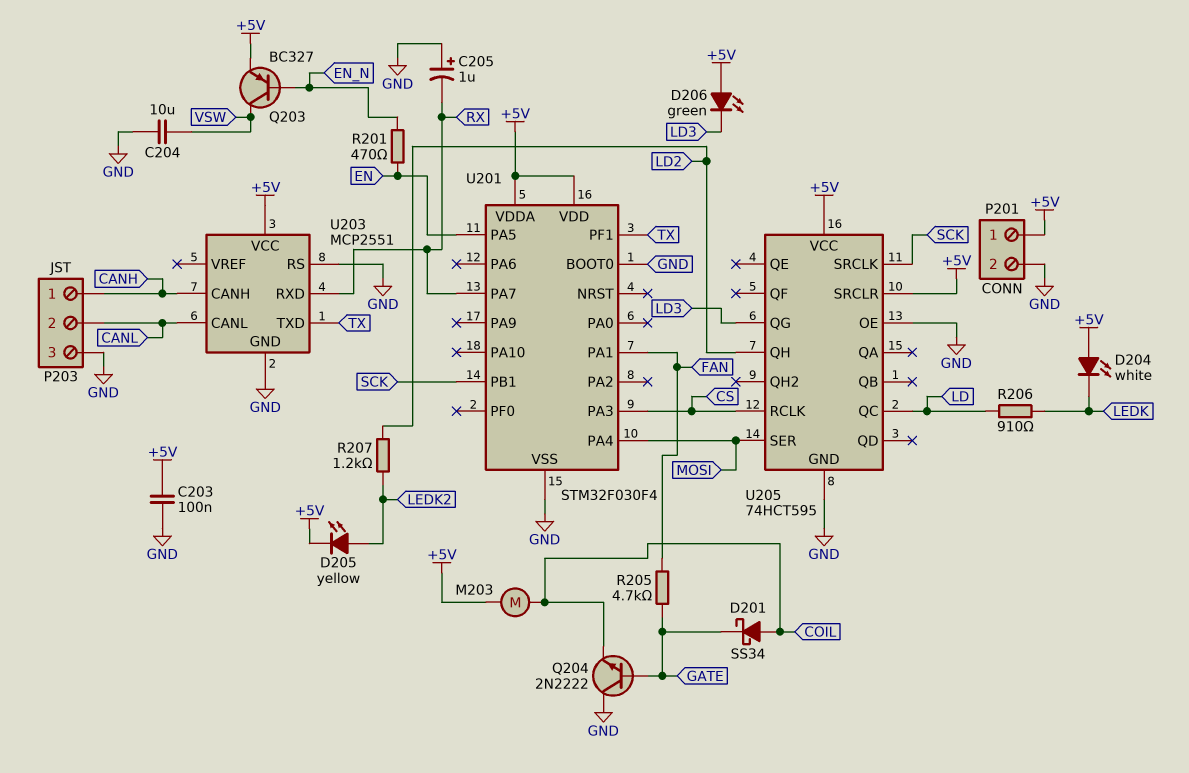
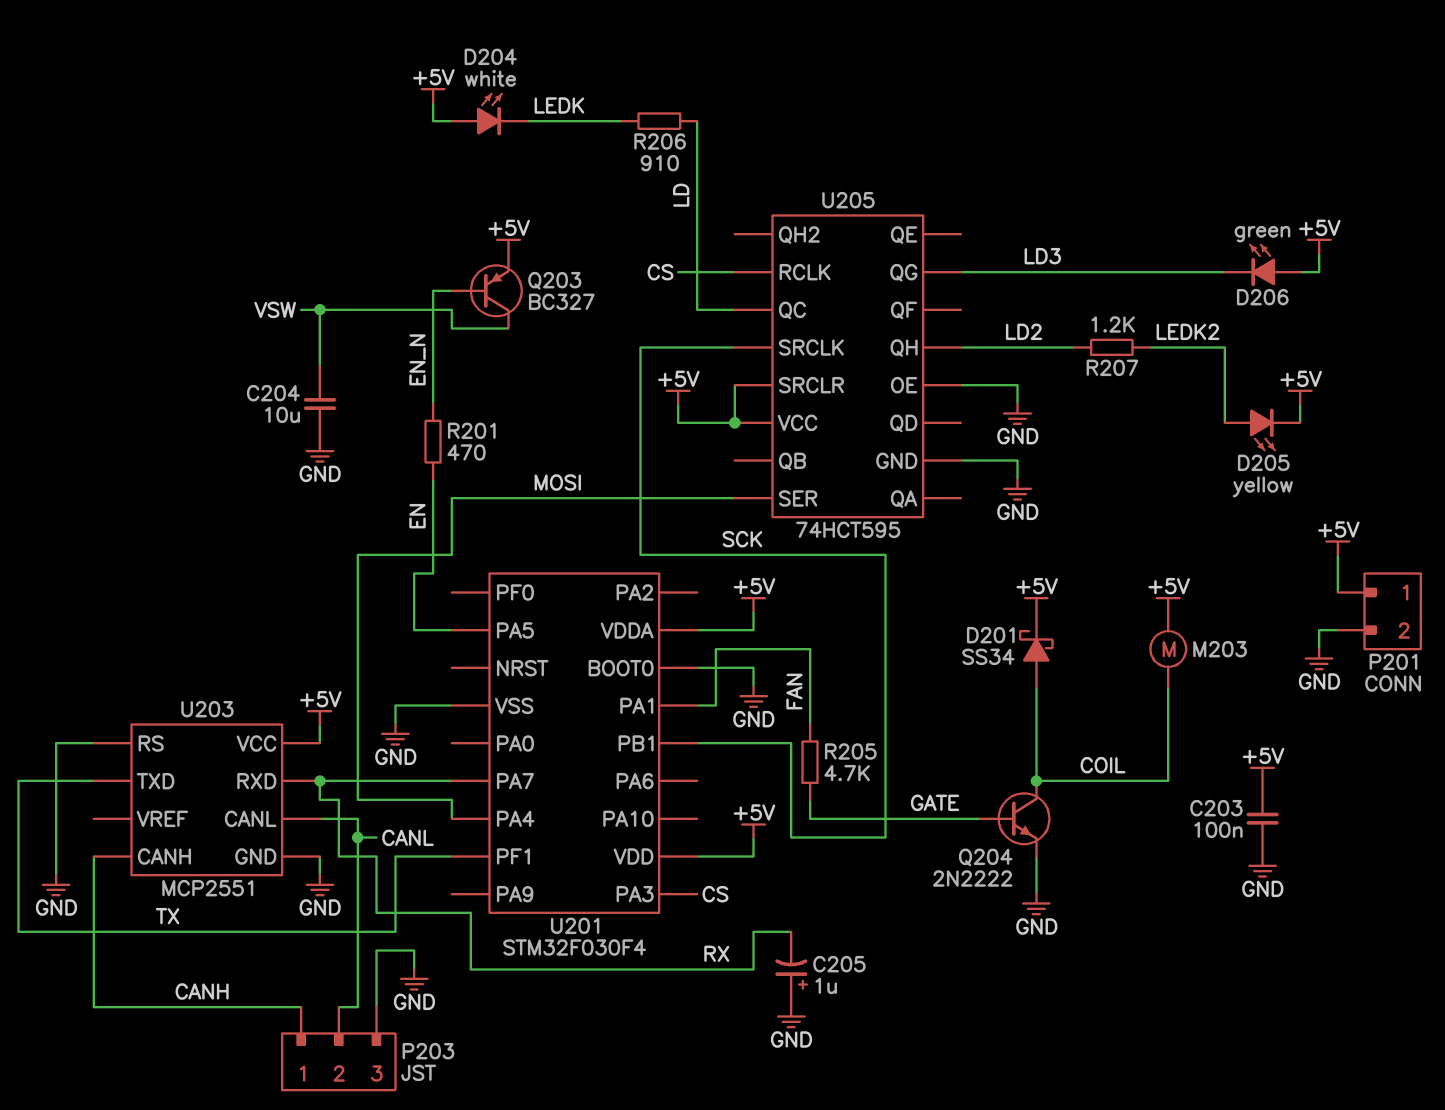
D201: schottky SS34 (A COIL, K GATE) -> schottky SS34 (A COIL, K +5V)
Q204: NPN 2N2222 (B GATE, C GND, E COIL) -> NPN 2N2222 (B GATE, C COIL, E GND)

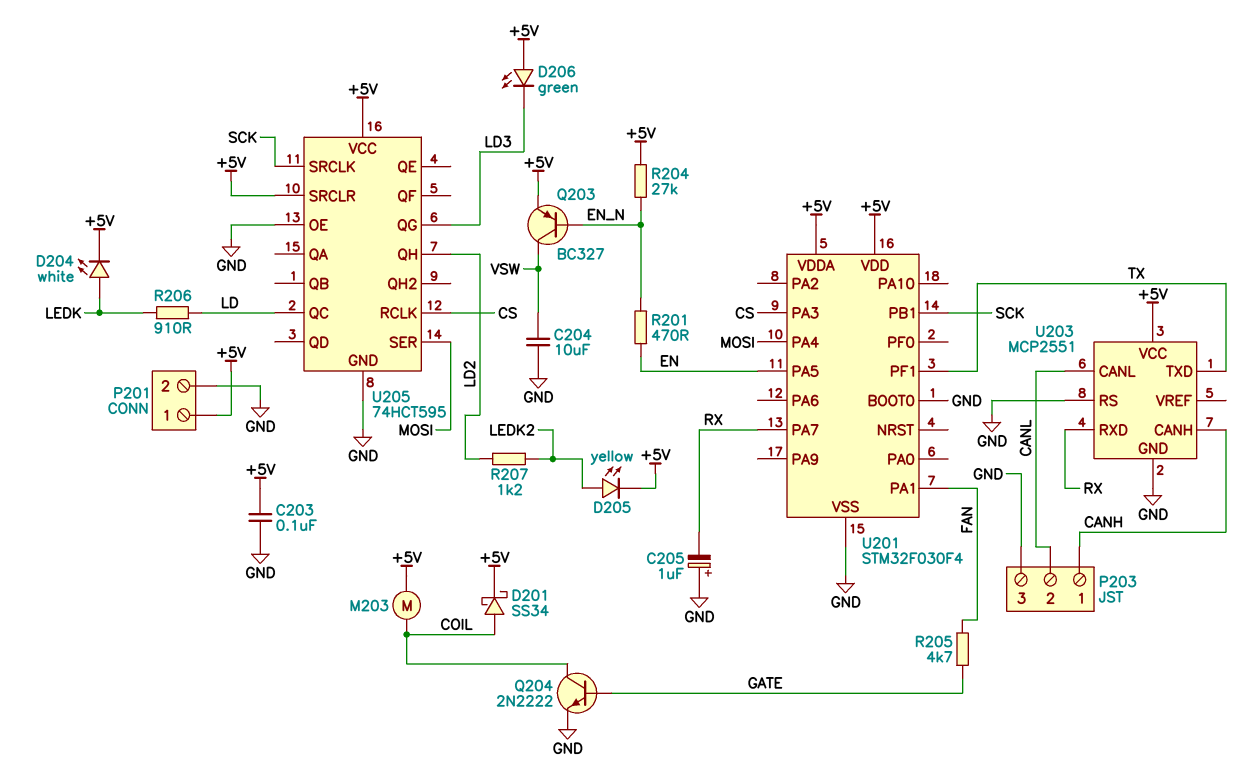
D204: LED white (A +5V, K LEDK) -> LED white (A LEDK, K +5V)
R204: none -> 27k (+5V, EN_N)

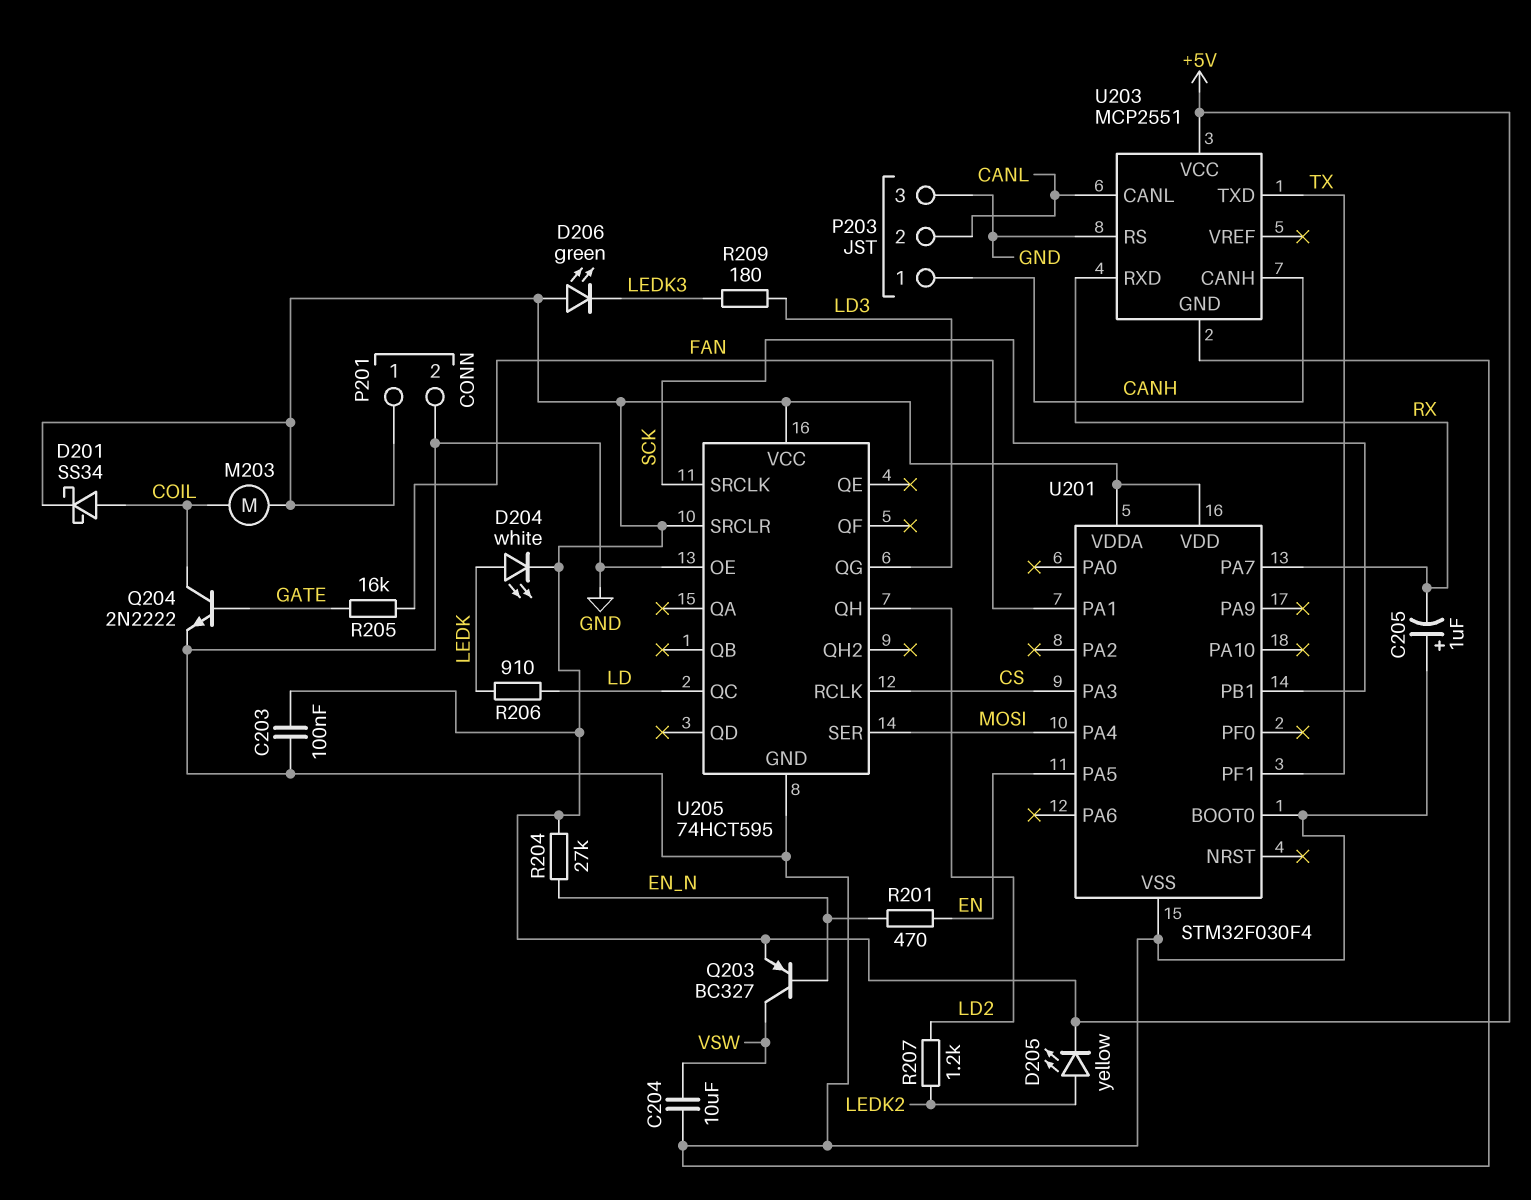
D206: LED green (A +5V, K LD3) -> LED green (A +5V, K LEDK3)
R205: 4.7k (FAN, GATE) -> 16k (FAN, GATE)
R209: none -> 180 (LD3, LEDK3)

